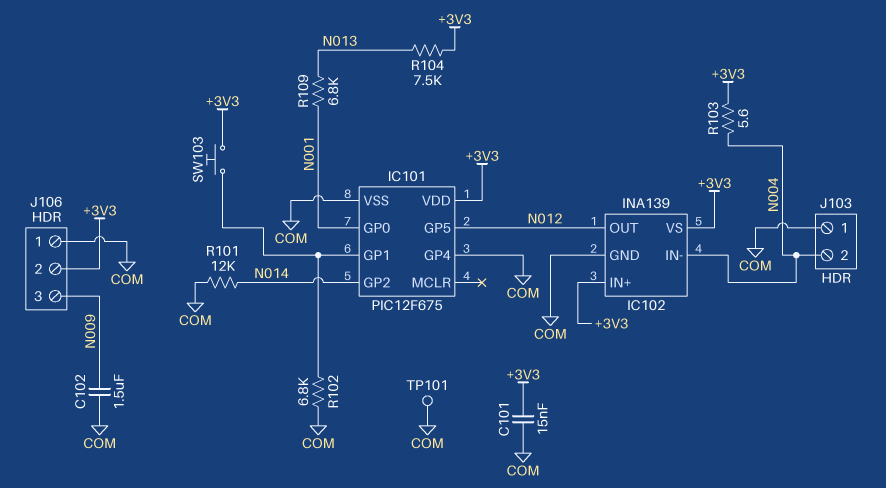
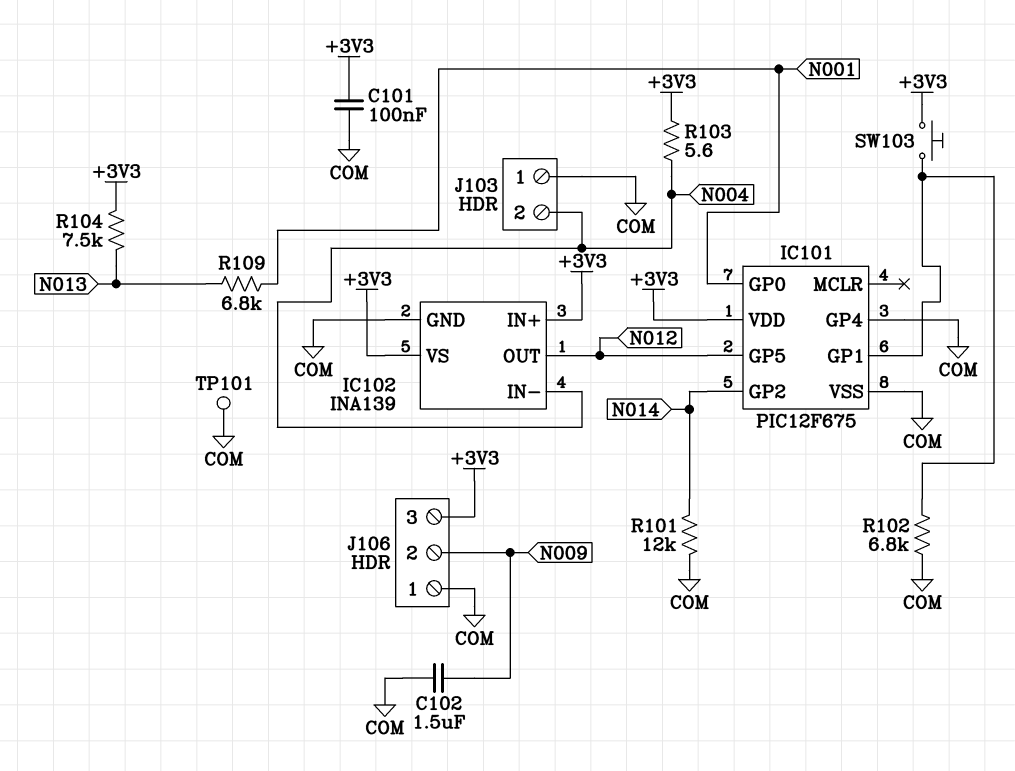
C101: 15nF (+3V3, COM) -> 100nF (+3V3, COM)
J106 pin 2: +3V3 -> N009
J106 pin 3: N009 -> +3V3

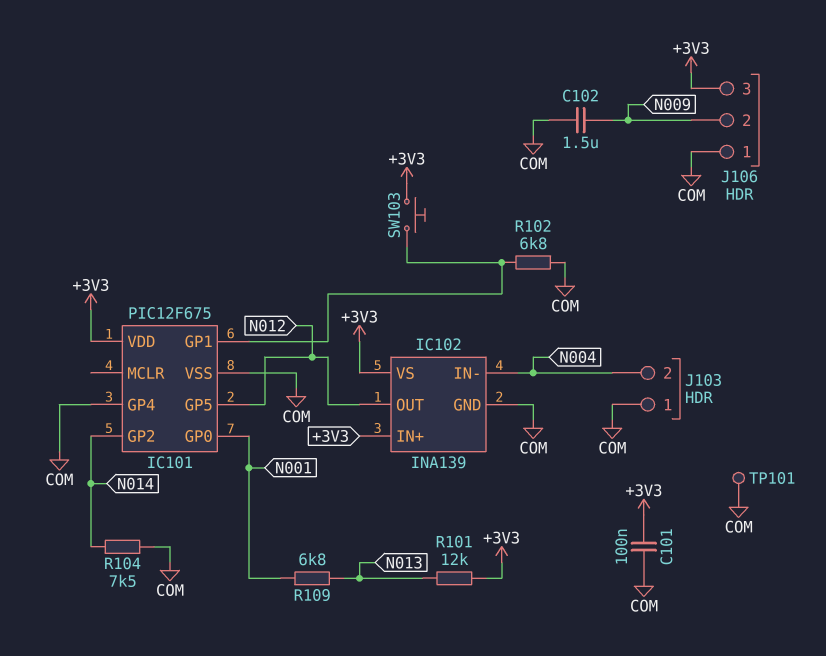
R101: 12k (COM, N014) -> 12k (+3V3, N013)
R103: 5.6 (+3V3, N004) -> none
R104: 7.5k (+3V3, N013) -> 7.5k (COM, N014)

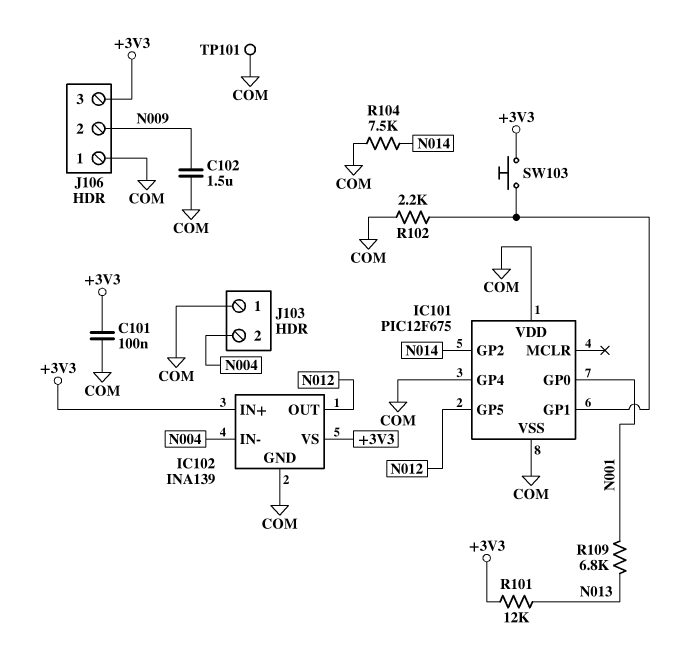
IC101 pin VDD: +3V3 -> COM
R102: 6.8k (COM, IC101/GP1) -> 2.2k (COM, IC101/GP1)

